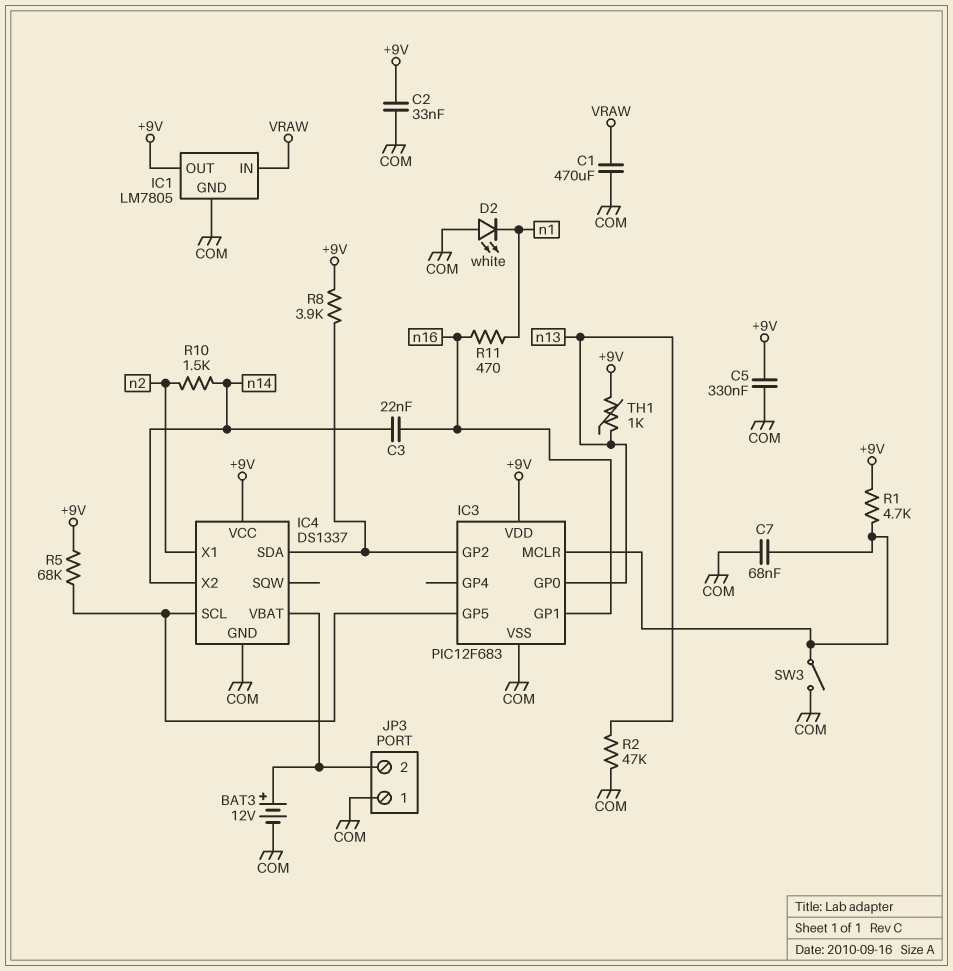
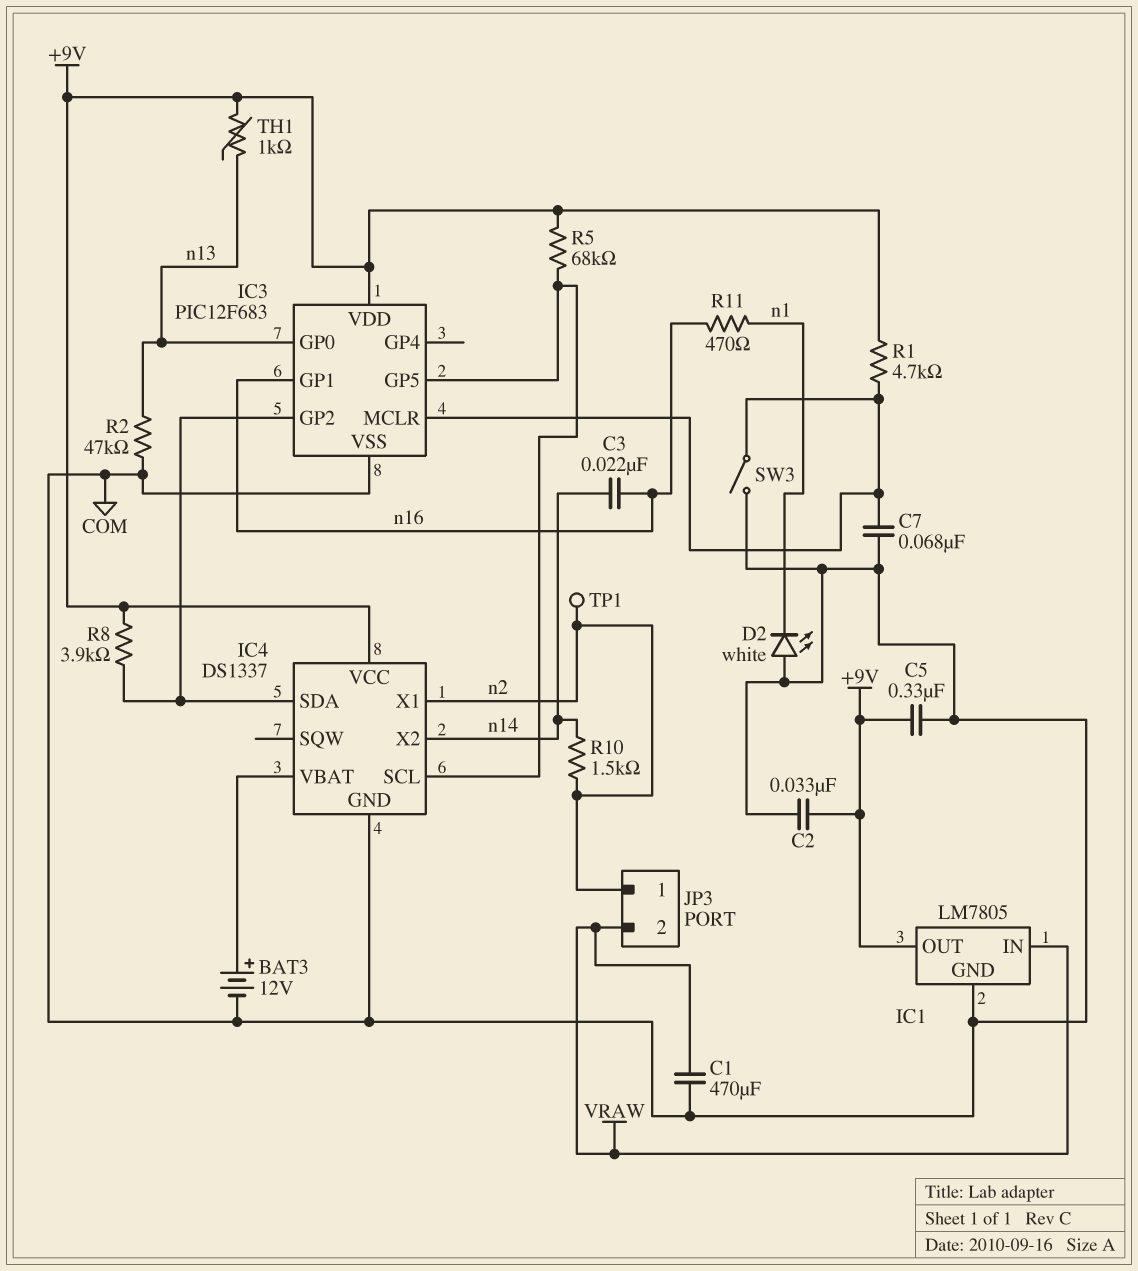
JP3 pin 1: COM -> n2
JP3 pin 2: IC4/VBAT -> VRAW
TP1: none -> test point (n2)

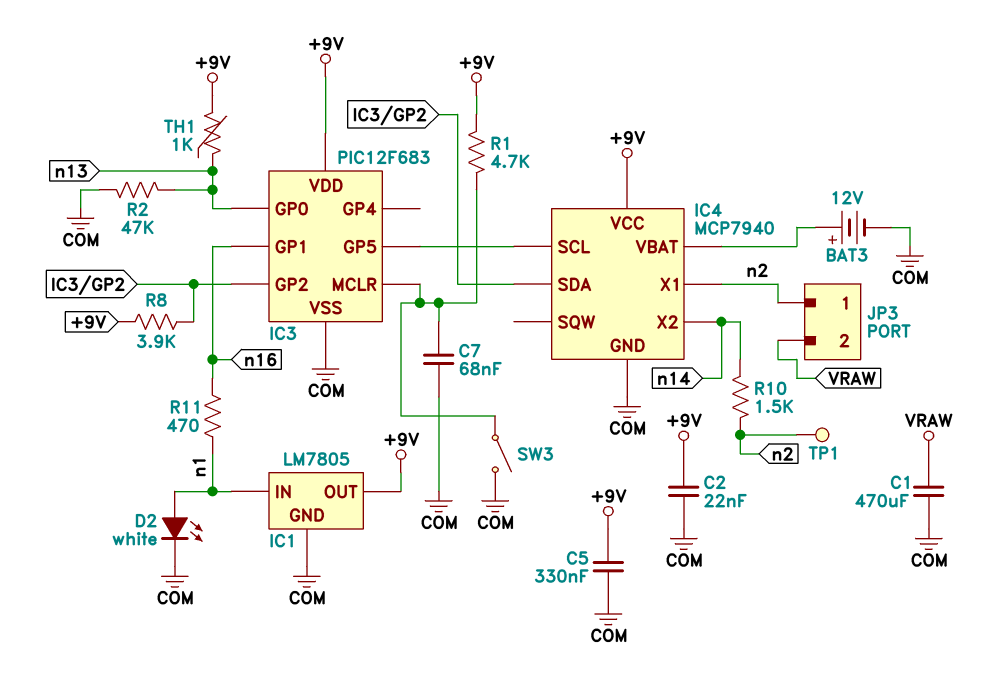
C2: 33nF (+9V, COM) -> 22nF (+9V, COM)
C3: 22nF (n14, n16) -> none
D2: LED white (A COM, K n1) -> LED white (A n1, K COM)
IC1 pin IN: VRAW -> n1
IC4: DS1337 -> MCP7940
R5: 68k (+9V, IC3/GP5) -> none

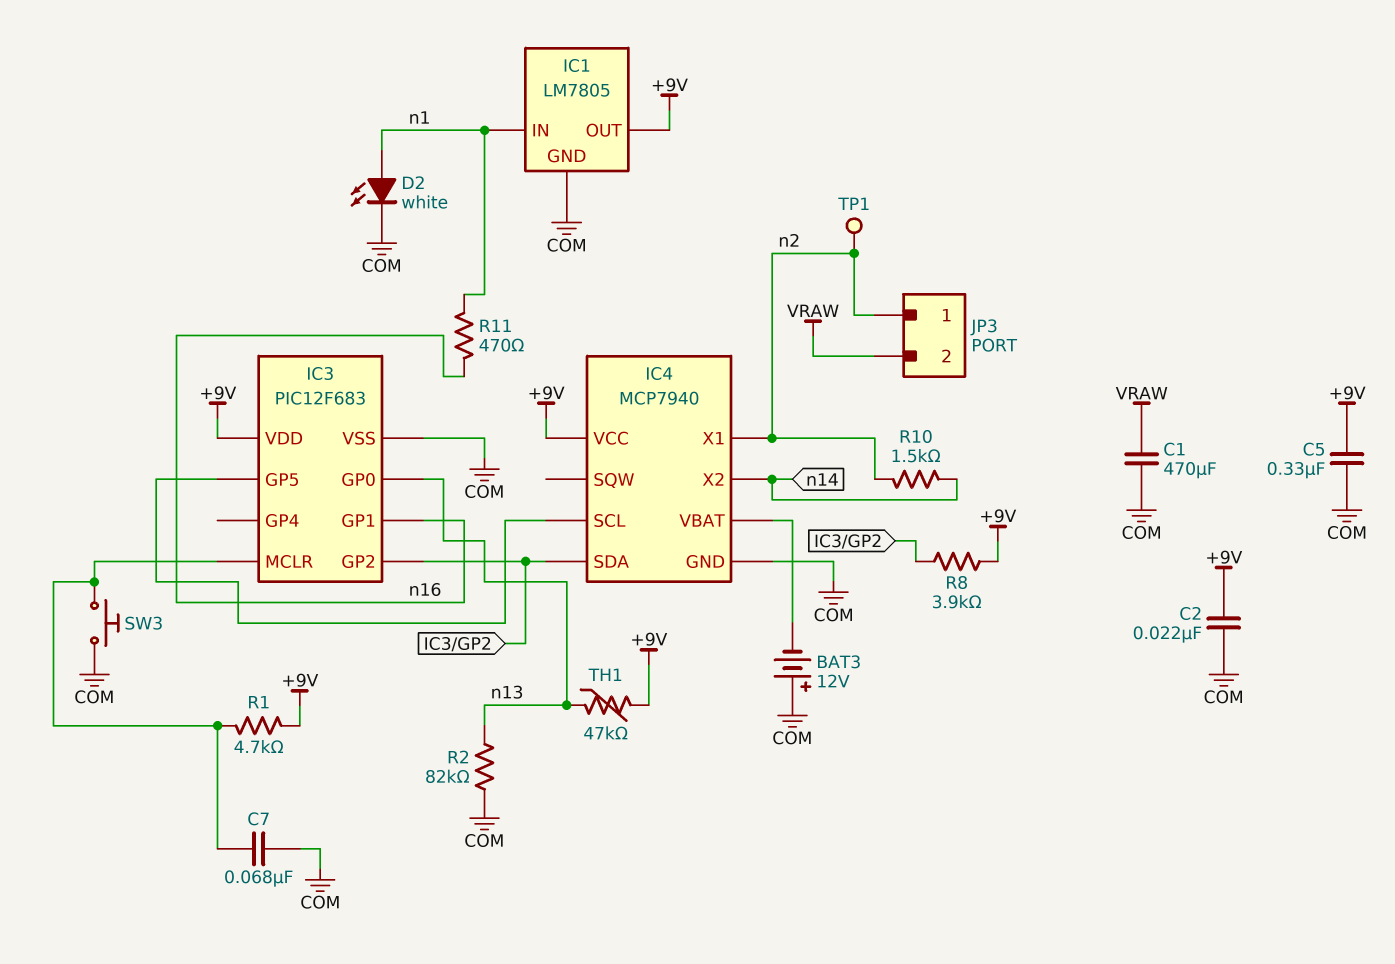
BAT3: 12V (plus IC4/VBAT, minus COM) -> 12V (plus COM, minus IC4/VBAT)
R2: 47k (COM, n13) -> 82k (COM, n13)
SW3: switch (COM, IC3/MCLR) -> button (COM, IC3/MCLR)
TH1: 1k (+9V, n13) -> 47k (+9V, n13)

